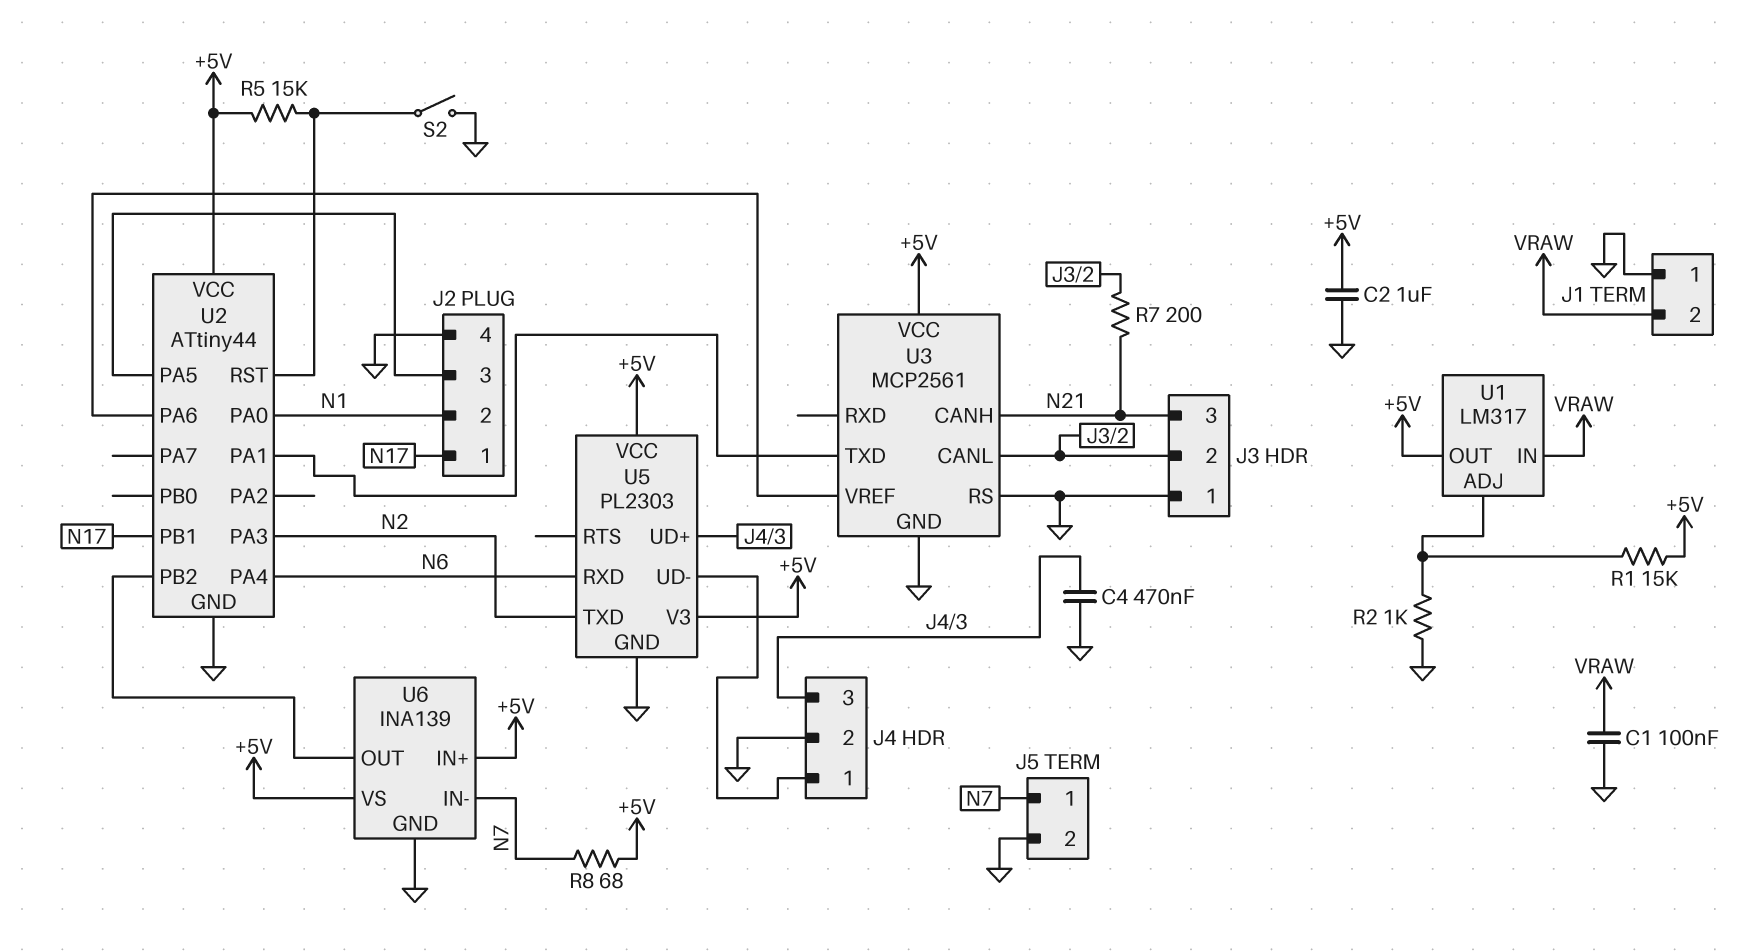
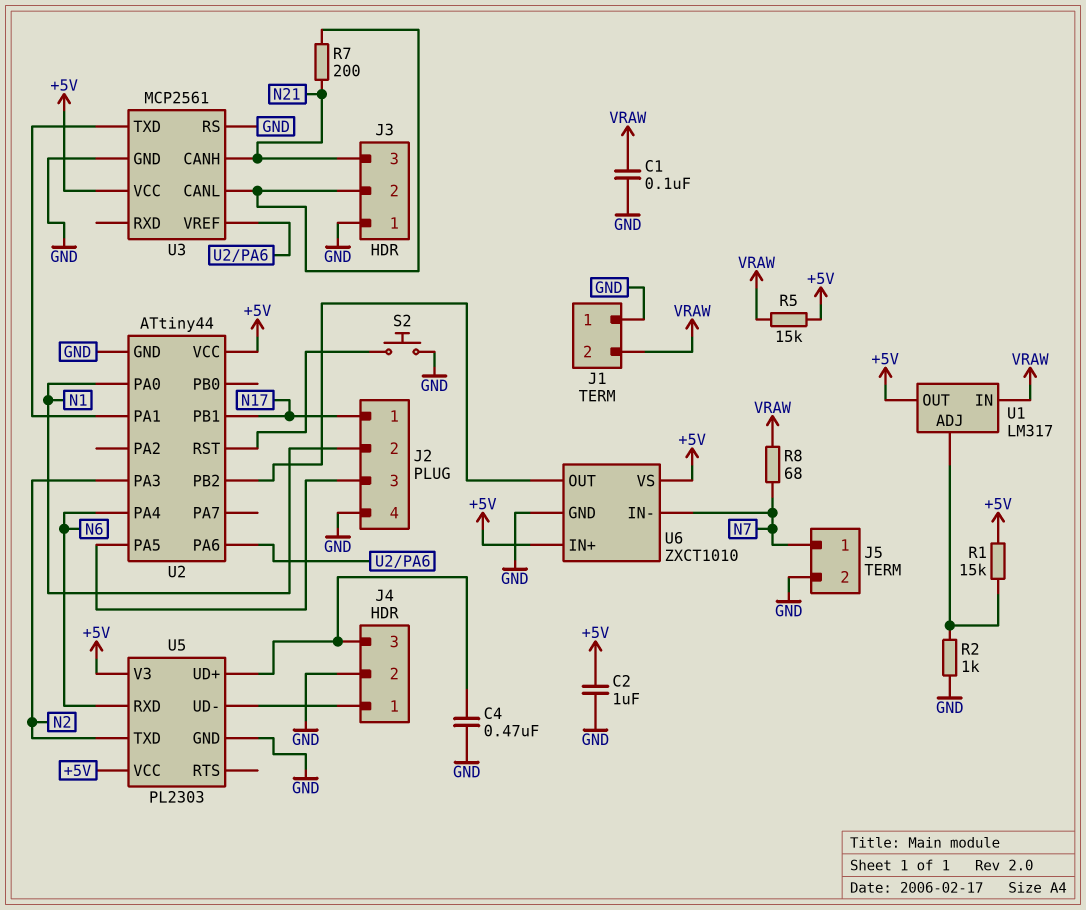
R5: 15k (+5V, U2/RST) -> 15k (+5V, VRAW)
R8: 68 (+5V, N7) -> 68 (N7, VRAW)
S2: switch (GND, U2/RST) -> button (GND, U2/RST)
U6: INA139 -> ZXCT1010

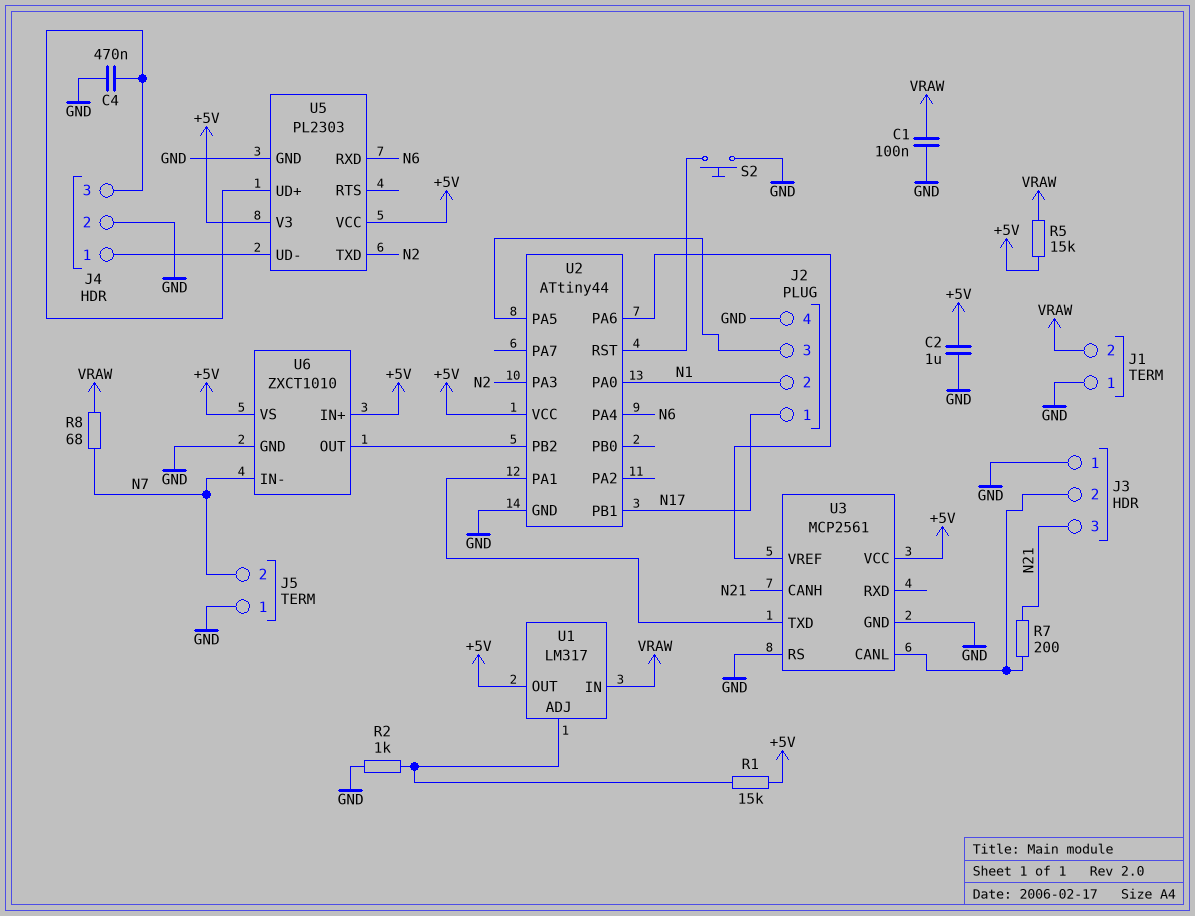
J5 pin 1: N7 -> GND
J5 pin 2: GND -> N7

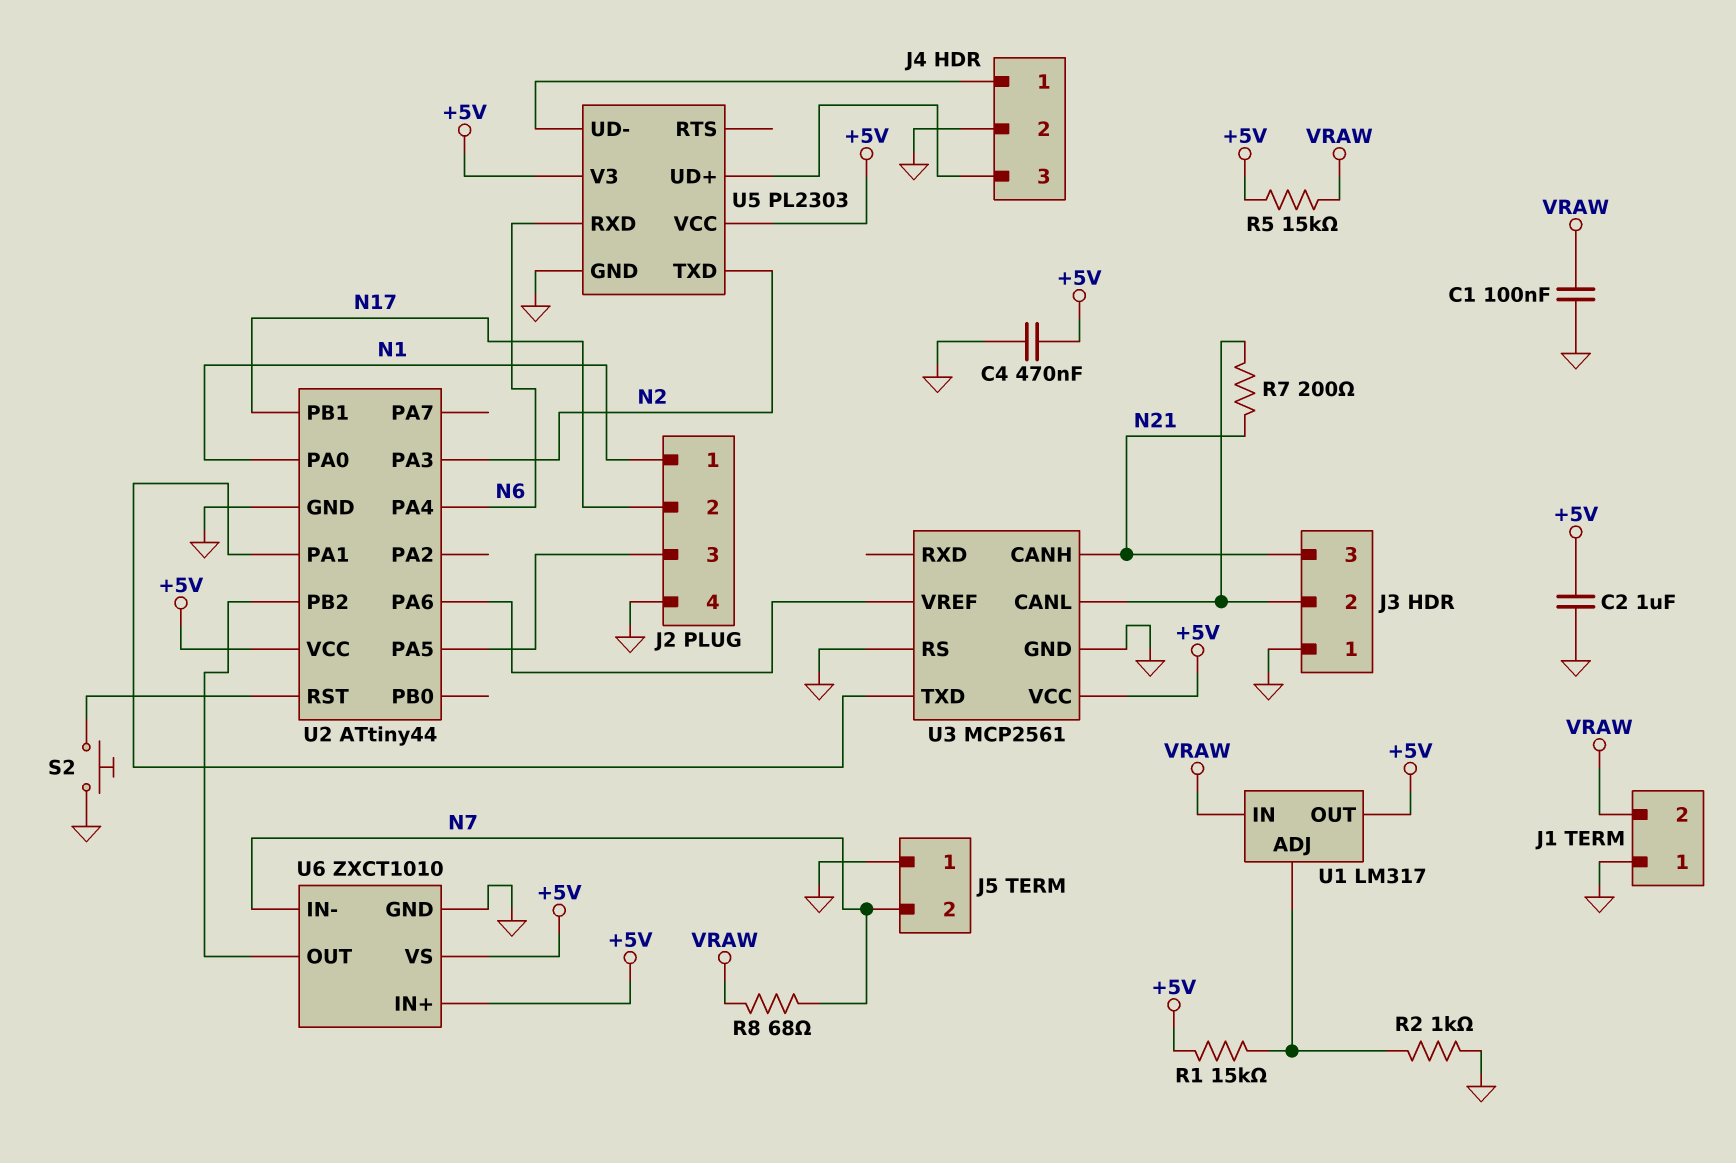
C4: 470nF (GND, J4/3) -> 470nF (+5V, GND)
J2 pin 1: N17 -> N1
J2 pin 2: N1 -> N17

